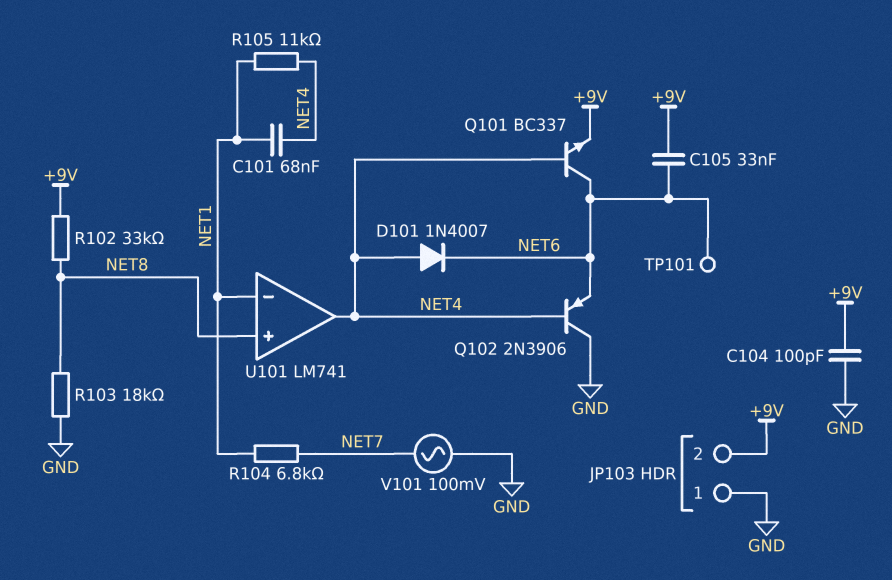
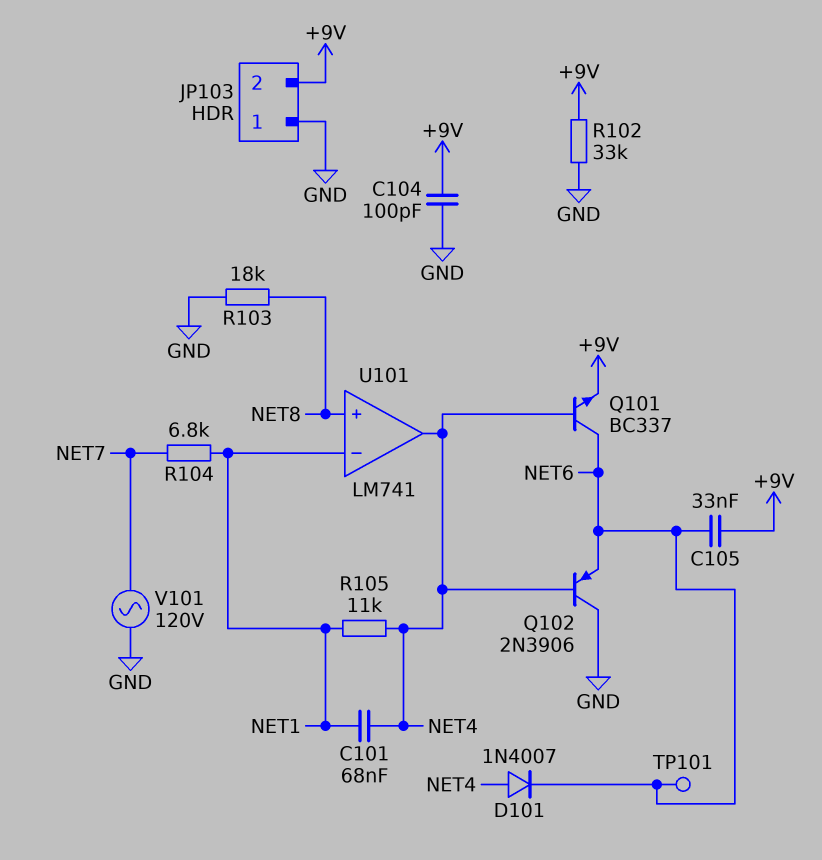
R102: 33k (+9V, NET8) -> 33k (+9V, GND)
V101: AC 100mV (GND, NET7) -> AC 120V (GND, NET7)

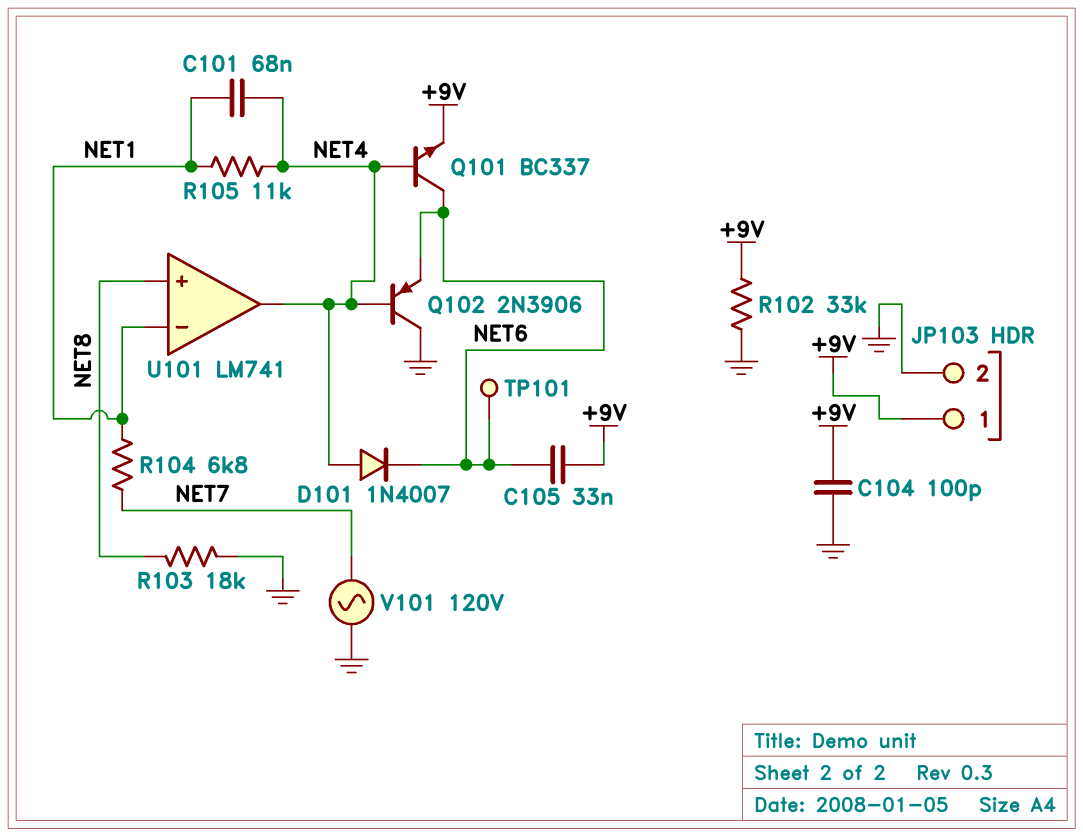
JP103 pin 1: GND -> +9V
JP103 pin 2: +9V -> GND

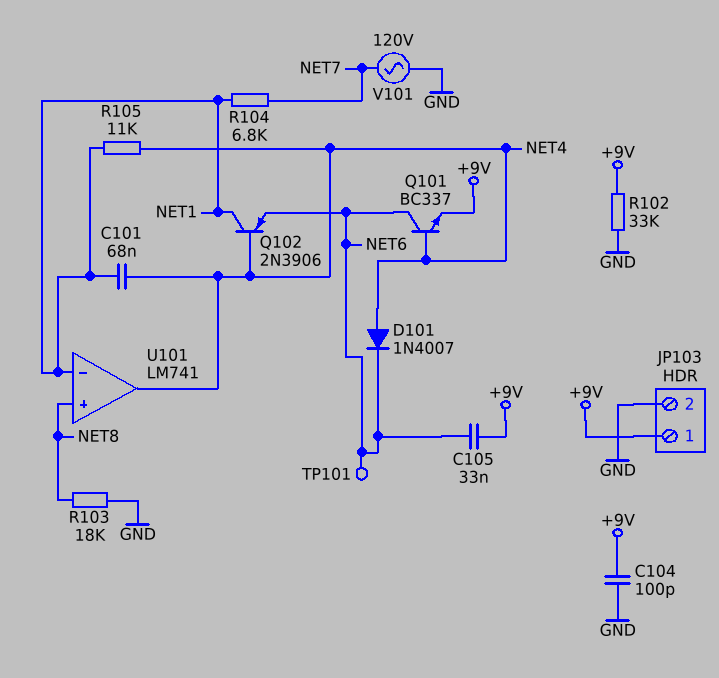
Q102: PNP 2N3906 (B NET4, C GND, E NET6) -> PNP 2N3906 (B NET4, C NET1, E NET6)

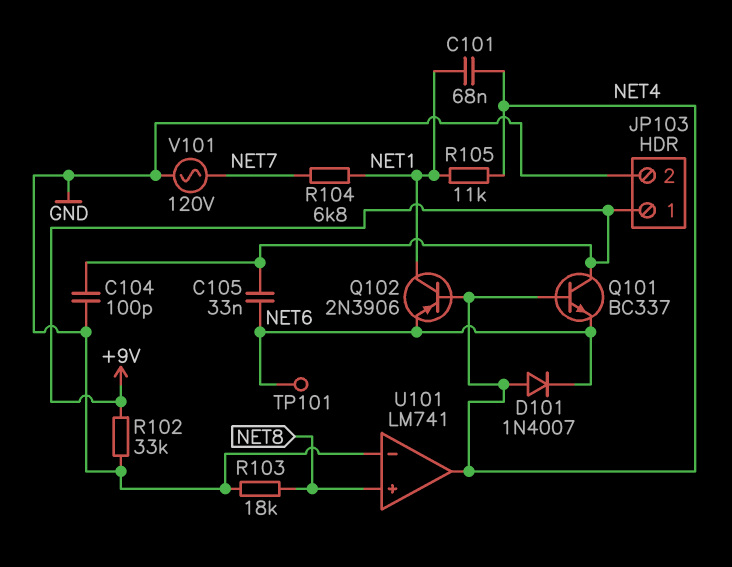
Q101: NPN BC337 (B NET4, C NET6, E +9V) -> NPN BC337 (B NET4, C +9V, E NET6)
U101 pin in-: NET1 -> GND

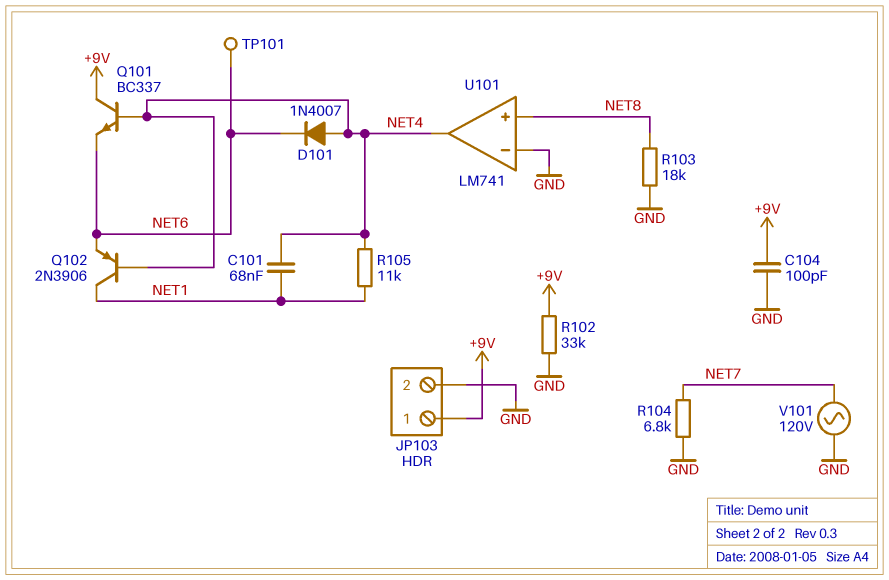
C105: 33nF (+9V, NET6) -> none
R104: 6.8k (NET1, NET7) -> 6.8k (GND, NET7)

